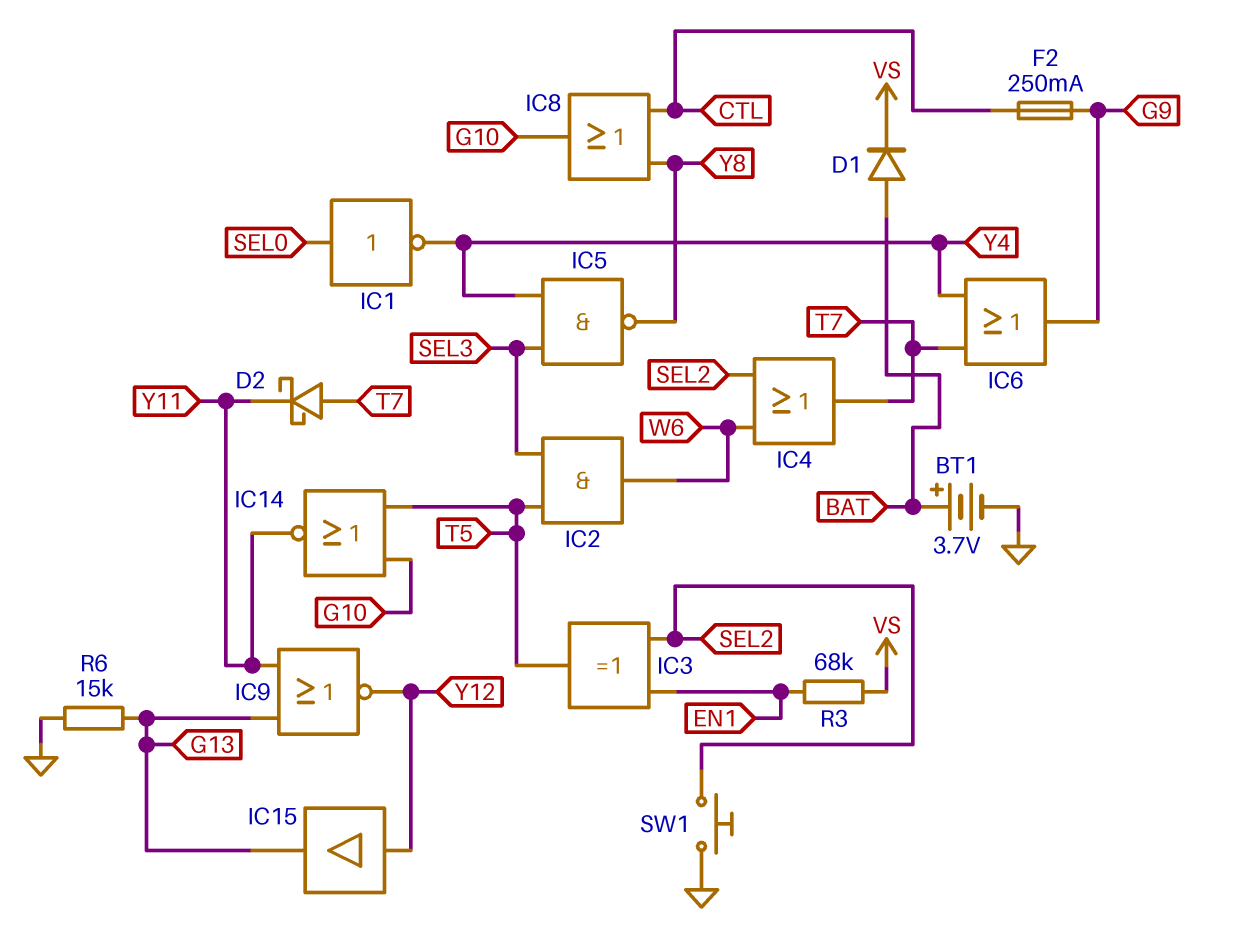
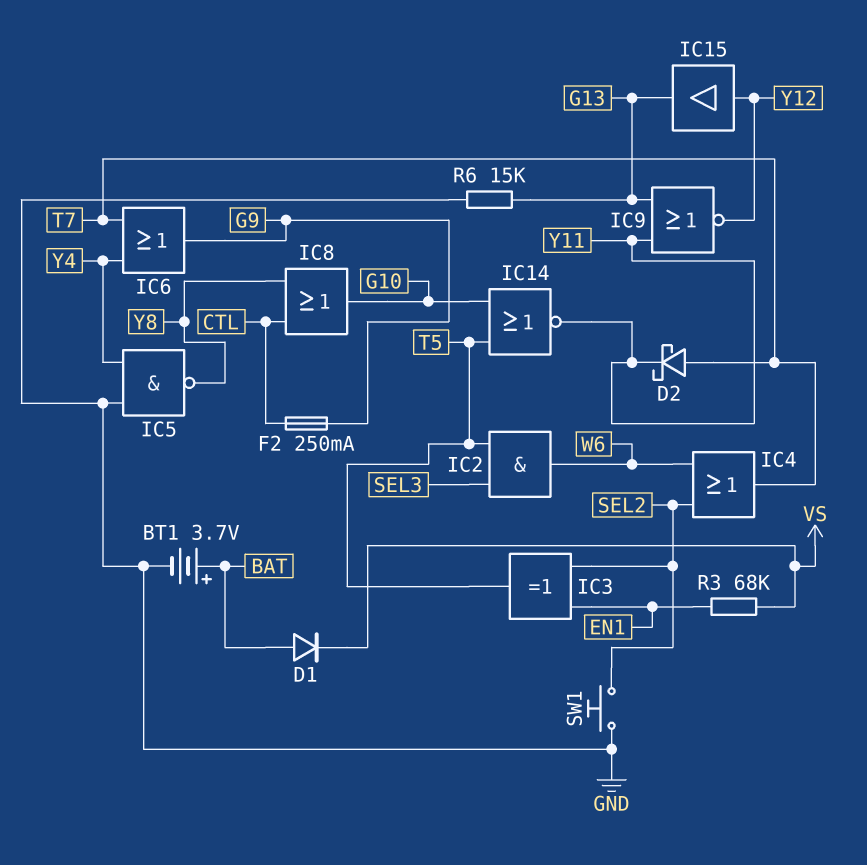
IC1: NOT (in SEL0, out Y4) -> none
IC5: NAND (in SEL3, in Y4, out Y8) -> NAND (in GND, in Y4, out Y8)

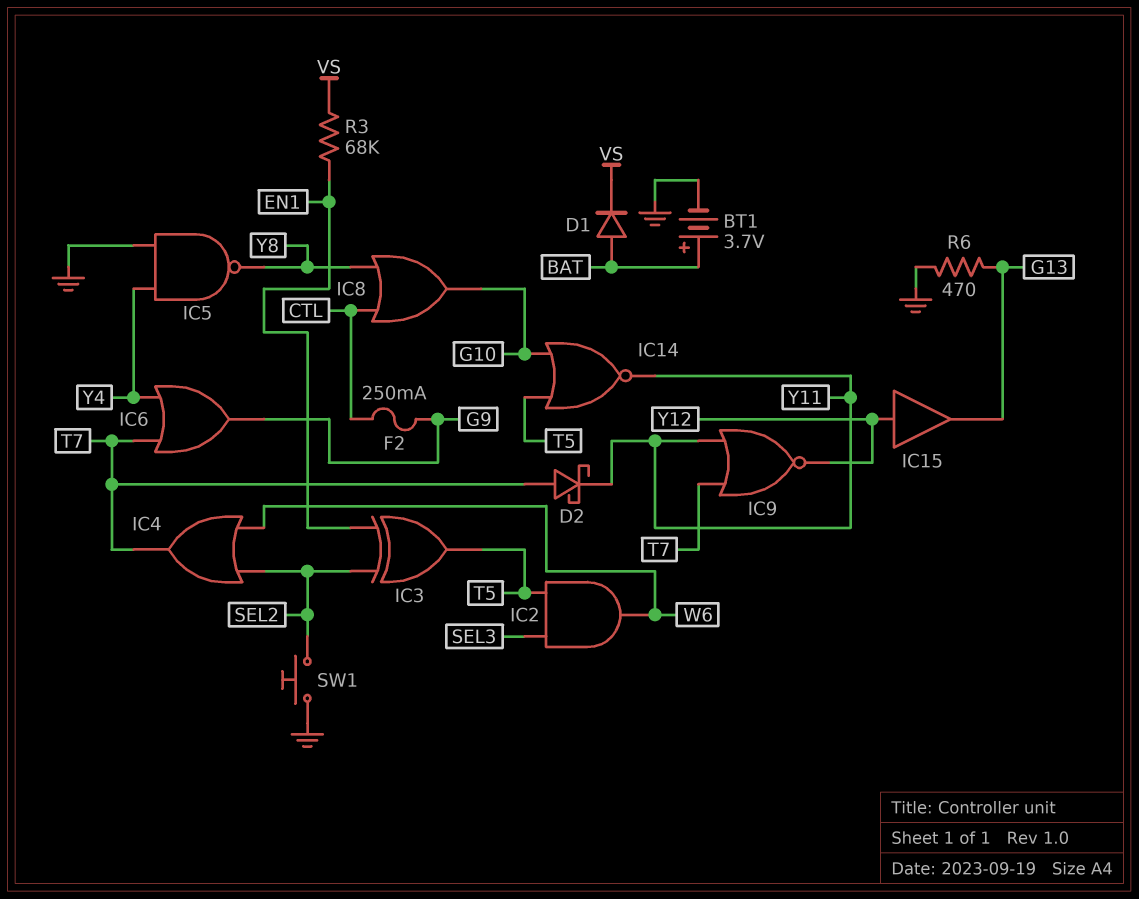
IC9: NOR (in G13, in Y11, out Y12) -> NOR (in T7, in Y11, out Y12)
R6: 15k (G13, GND) -> 470 (G13, GND)

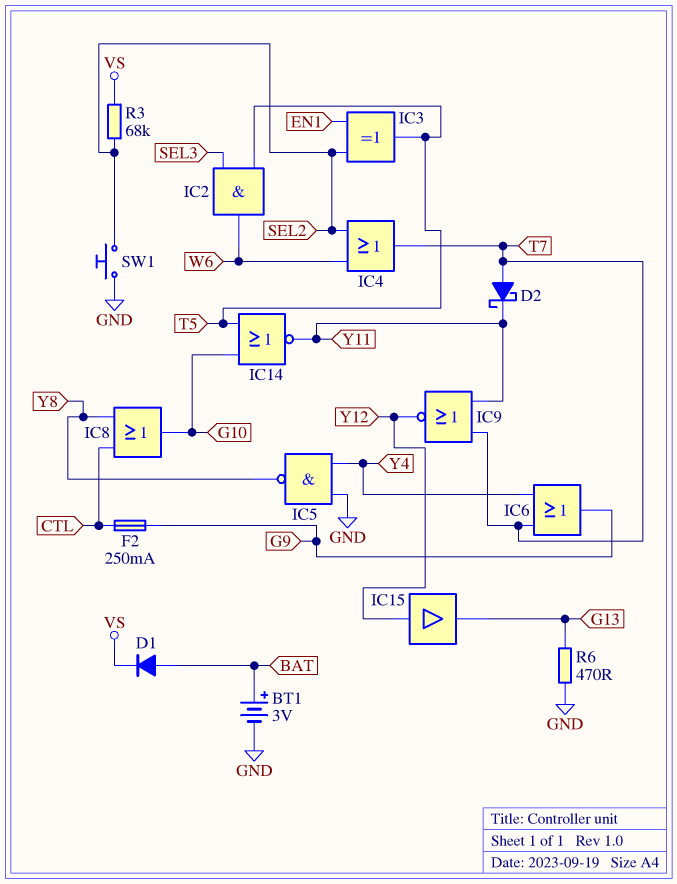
BT1: 3.7V (plus BAT, minus GND) -> 3V (plus BAT, minus GND)
R3: 68k (EN1, VS) -> 68k (SEL2, VS)

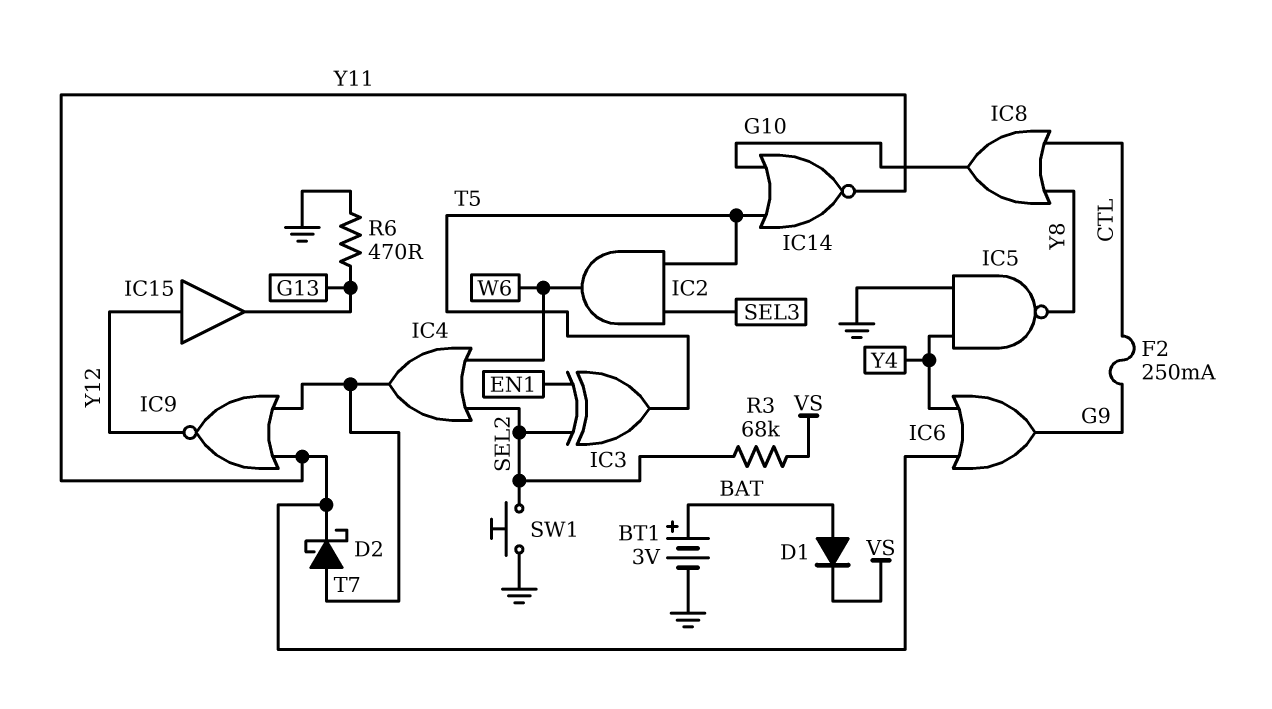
IC6: OR (in T7, in Y4, out G9) -> OR (in Y4, in Y11, out G9)

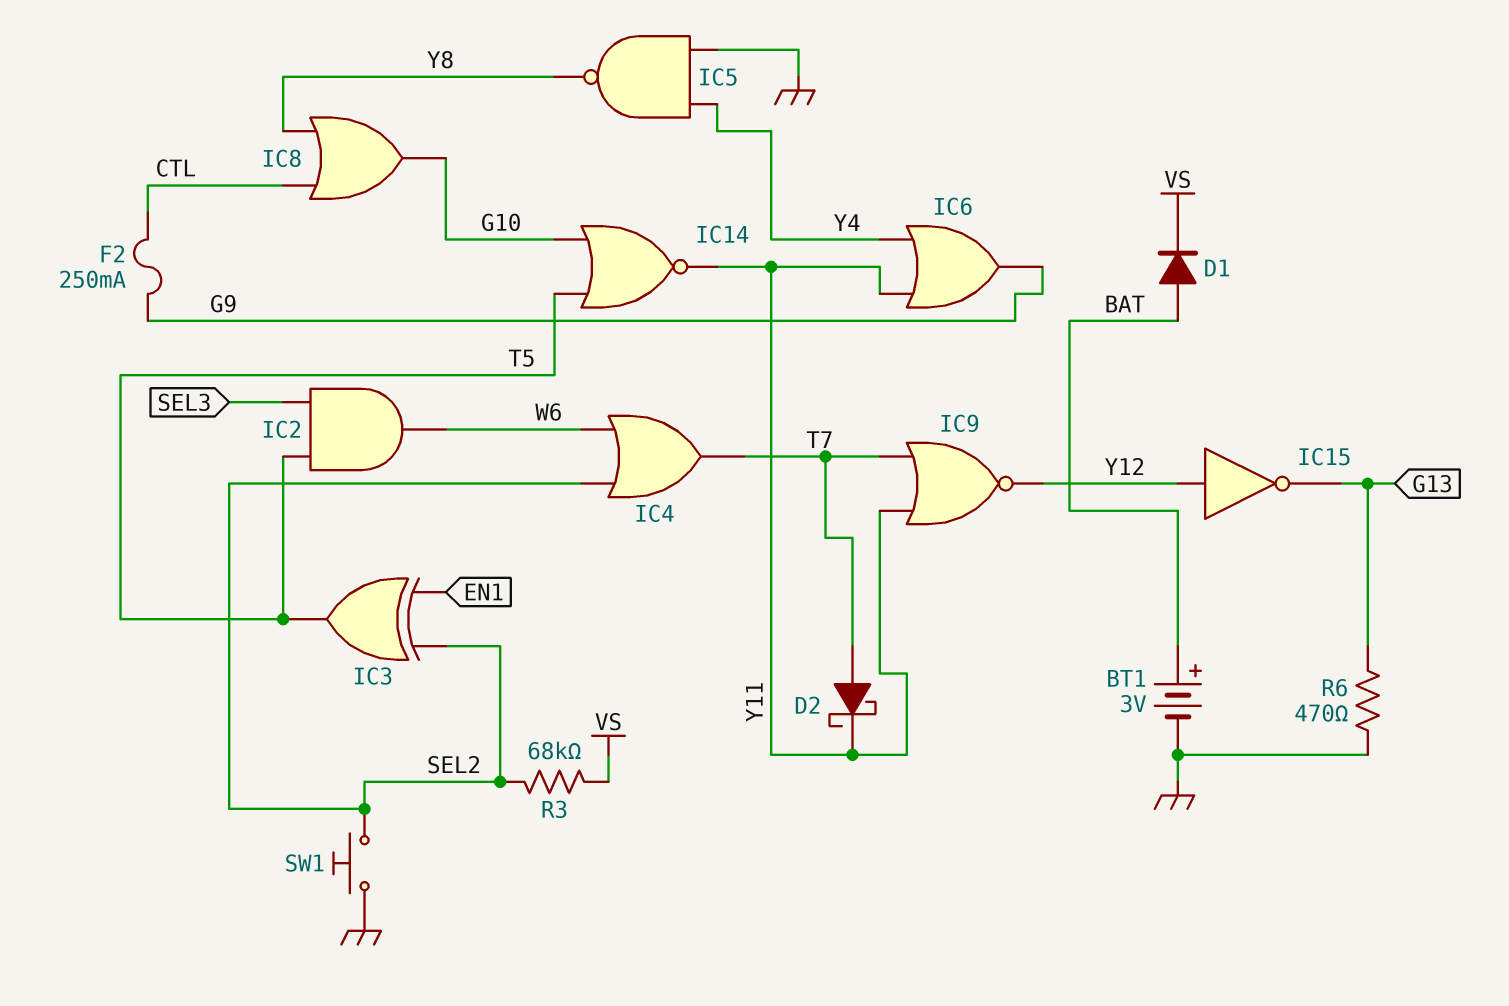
IC15: buffer (in Y12, out G13) -> NOT (in Y12, out G13)

